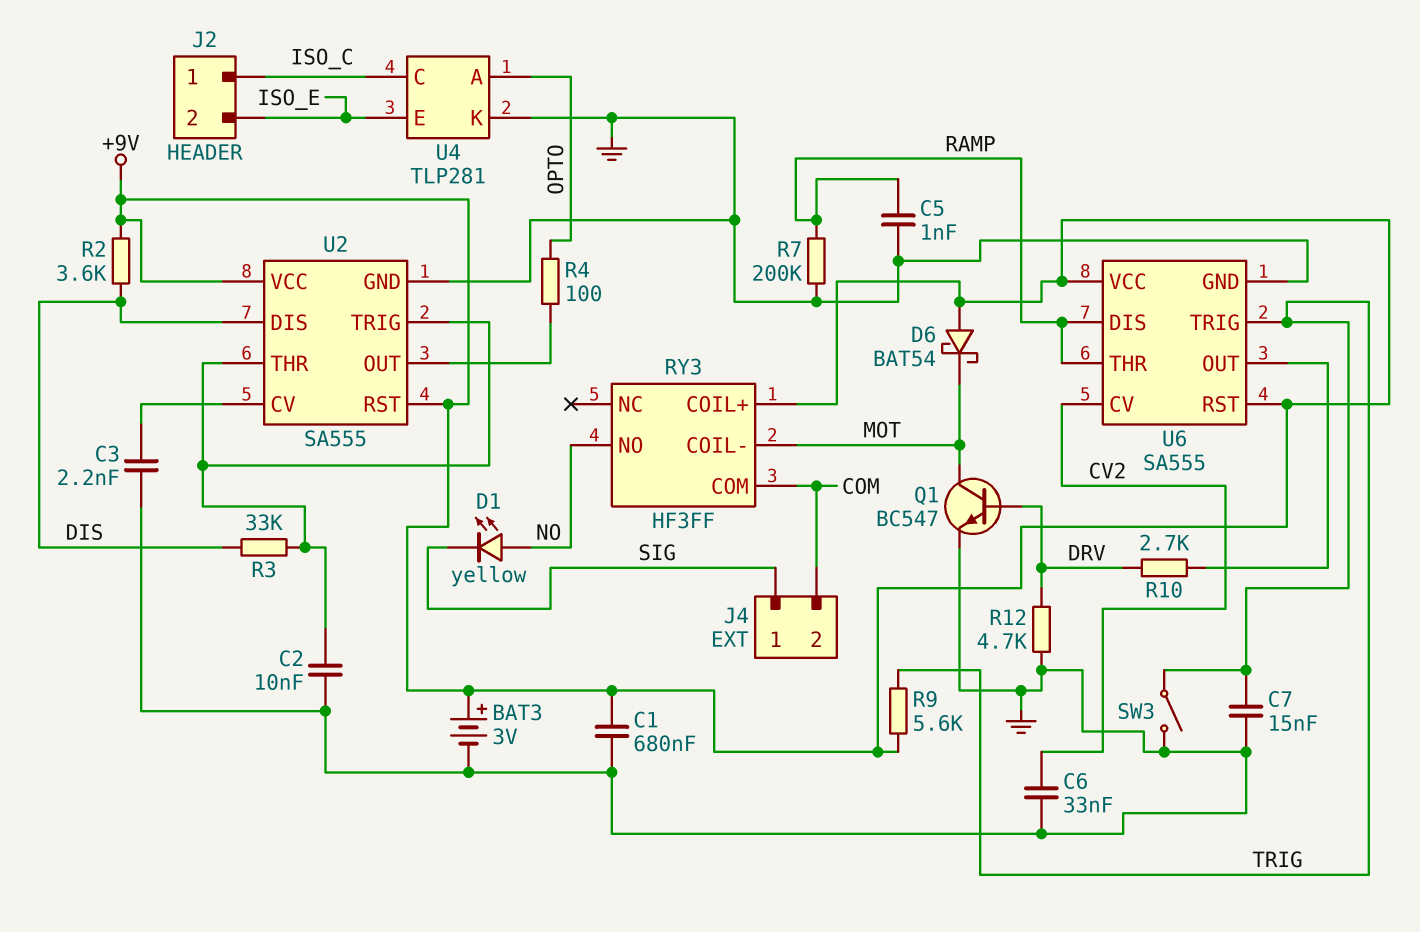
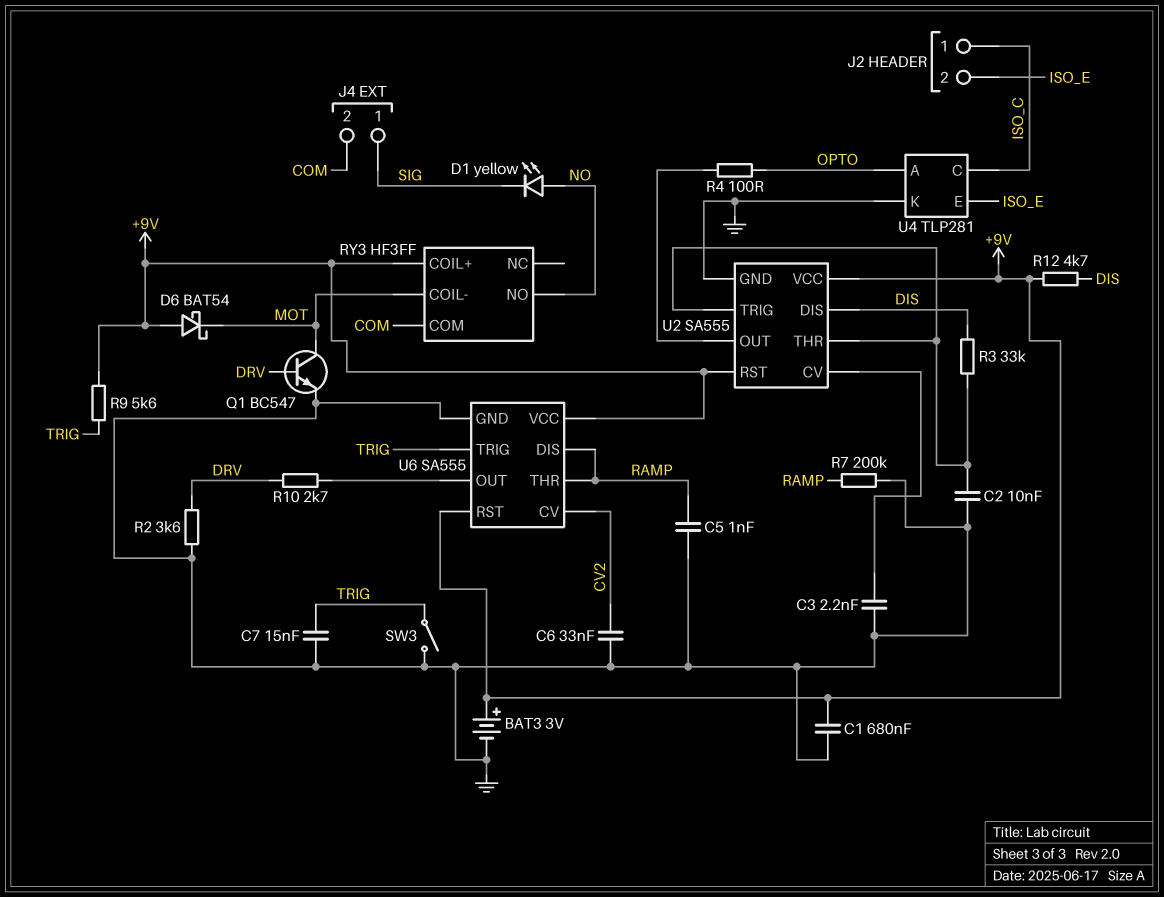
R2: 3.6k (+9V, DIS) -> 3.6k (DRV, GND)
R12: 4.7k (DRV, GND) -> 4.7k (+9V, DIS)

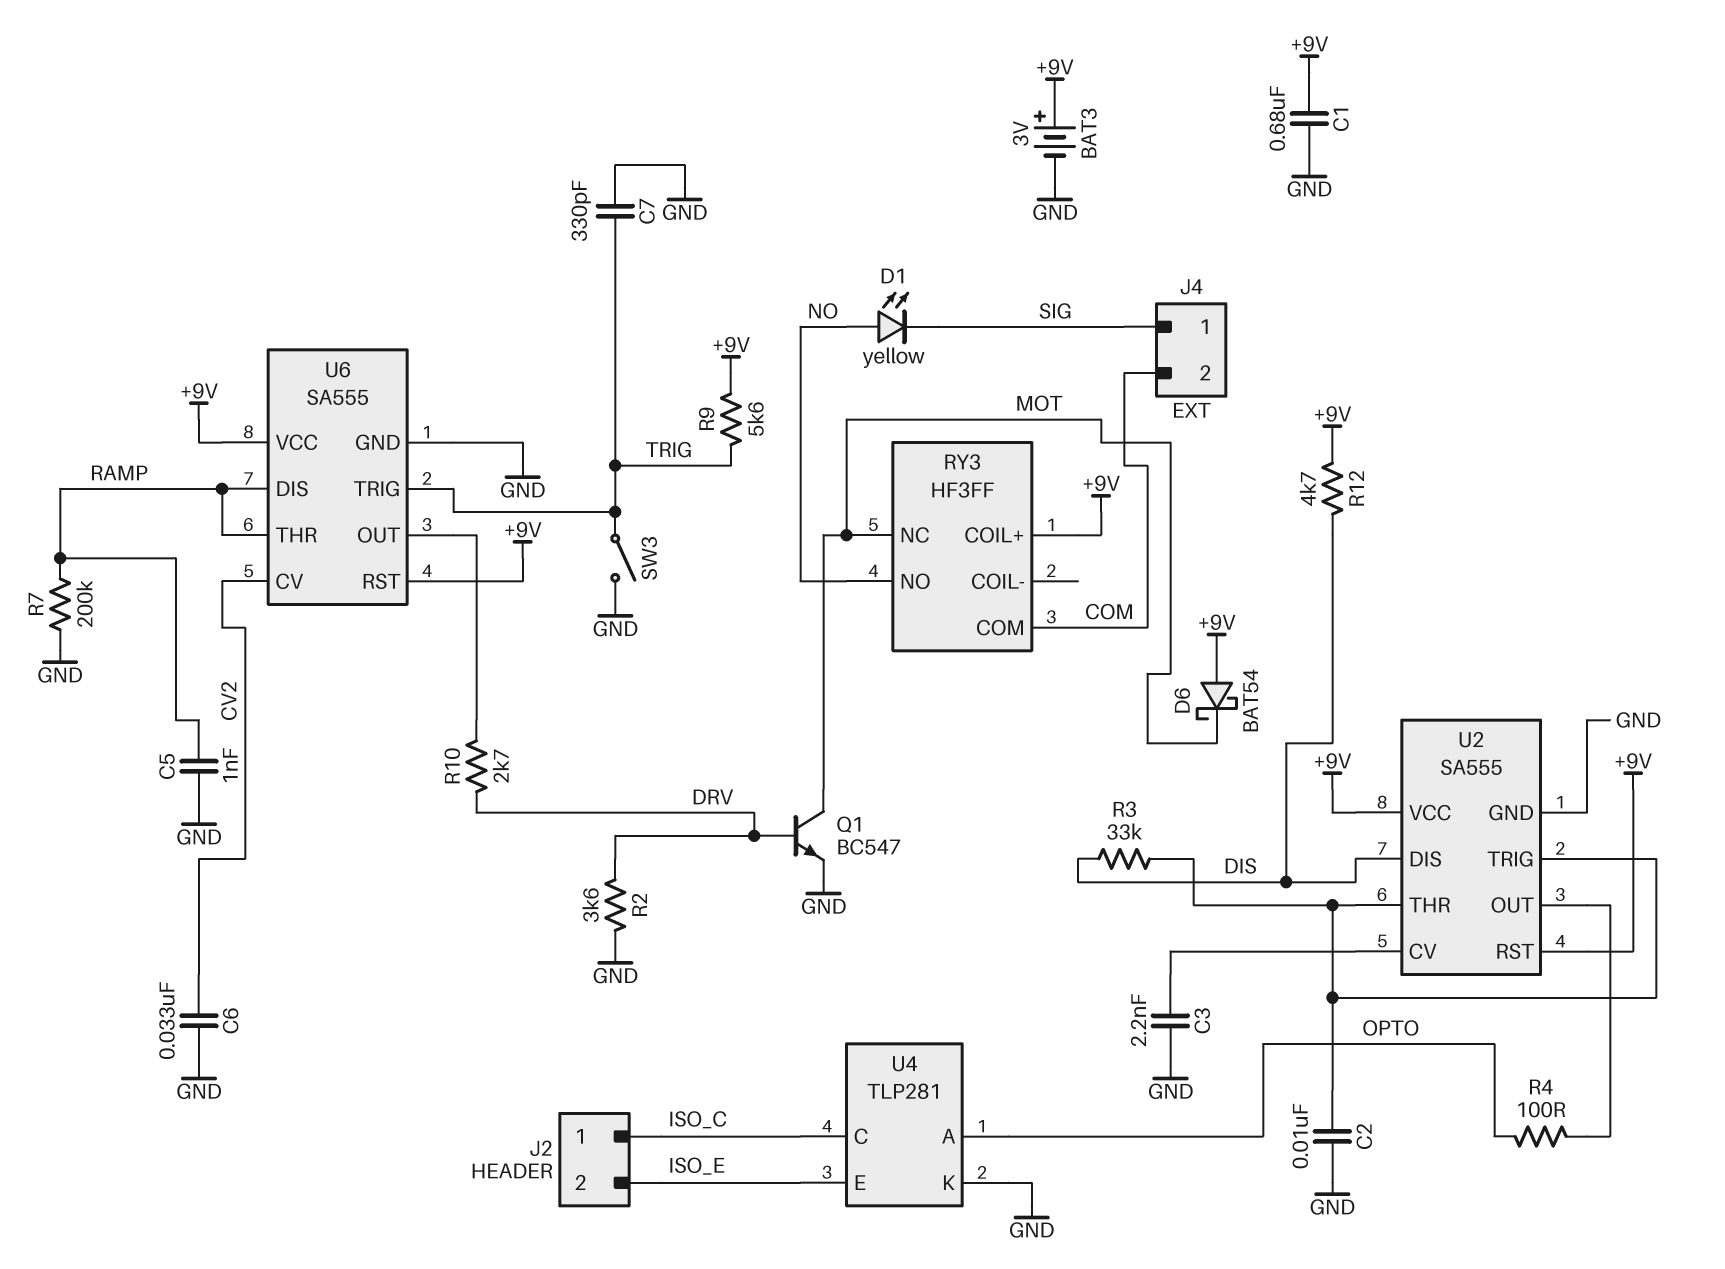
C7: 15nF (GND, TRIG) -> 330pF (GND, TRIG)
RY3 pin COIL-: MOT -> none
RY3 pin NC: none -> MOT

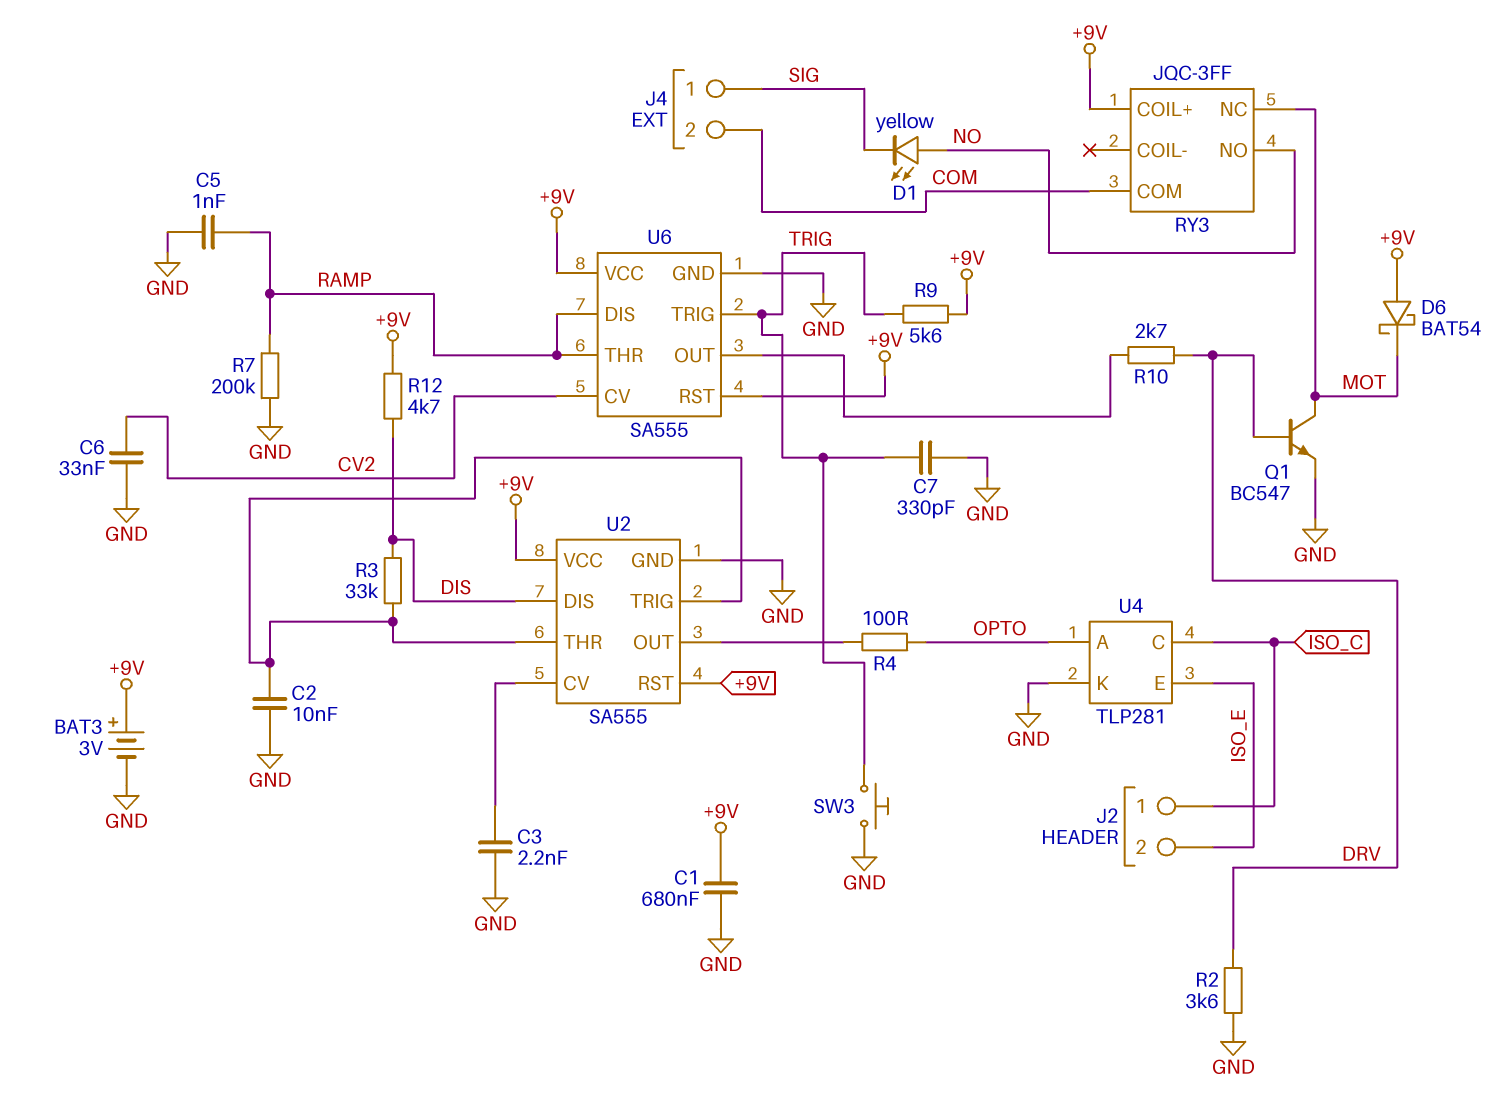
RY3: HF3FF -> JQC-3FF
SW3: switch (GND, TRIG) -> button (GND, TRIG)

